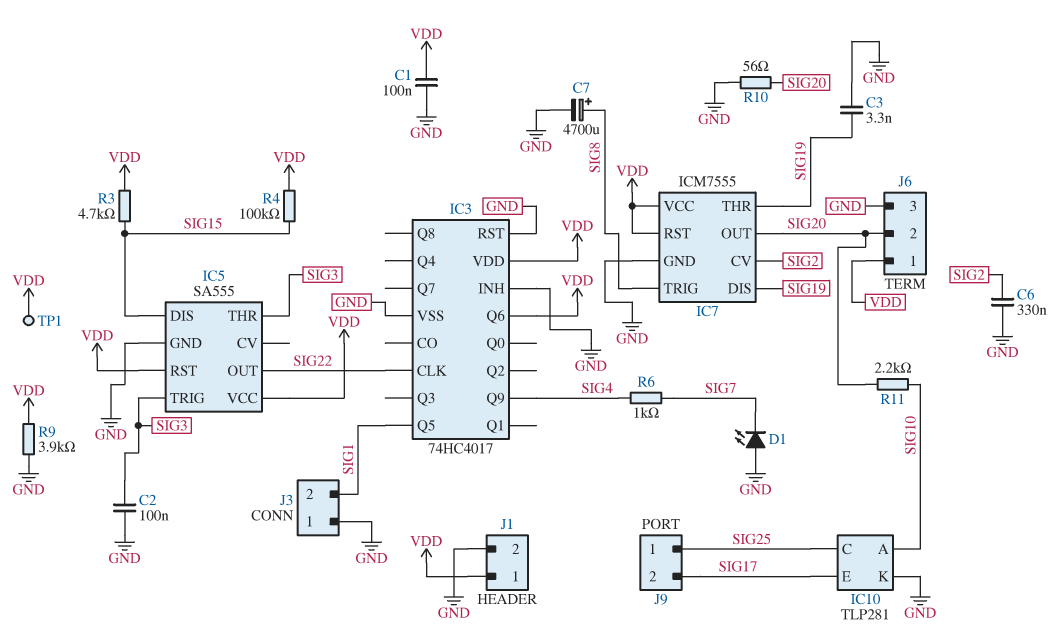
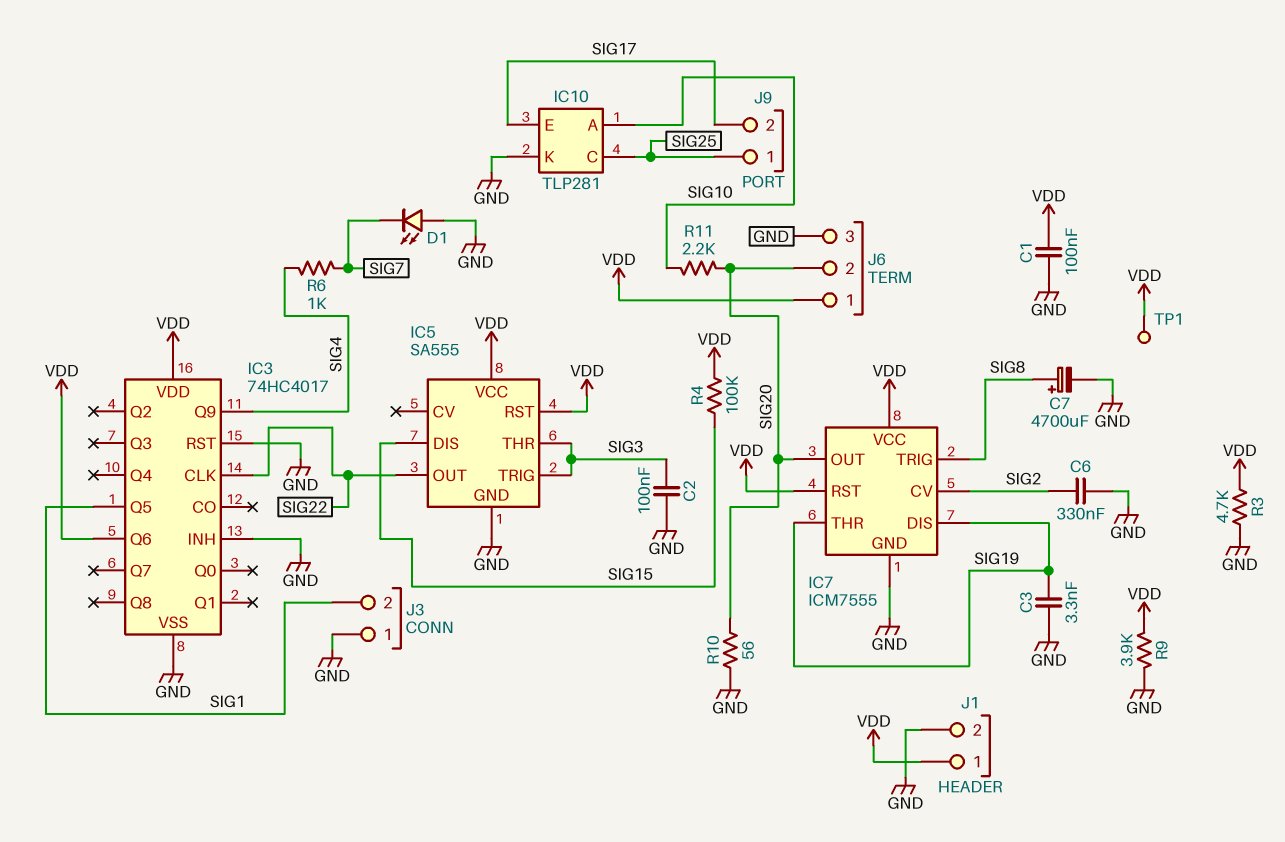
R3: 4.7k (SIG15, VDD) -> 4.7k (GND, VDD)

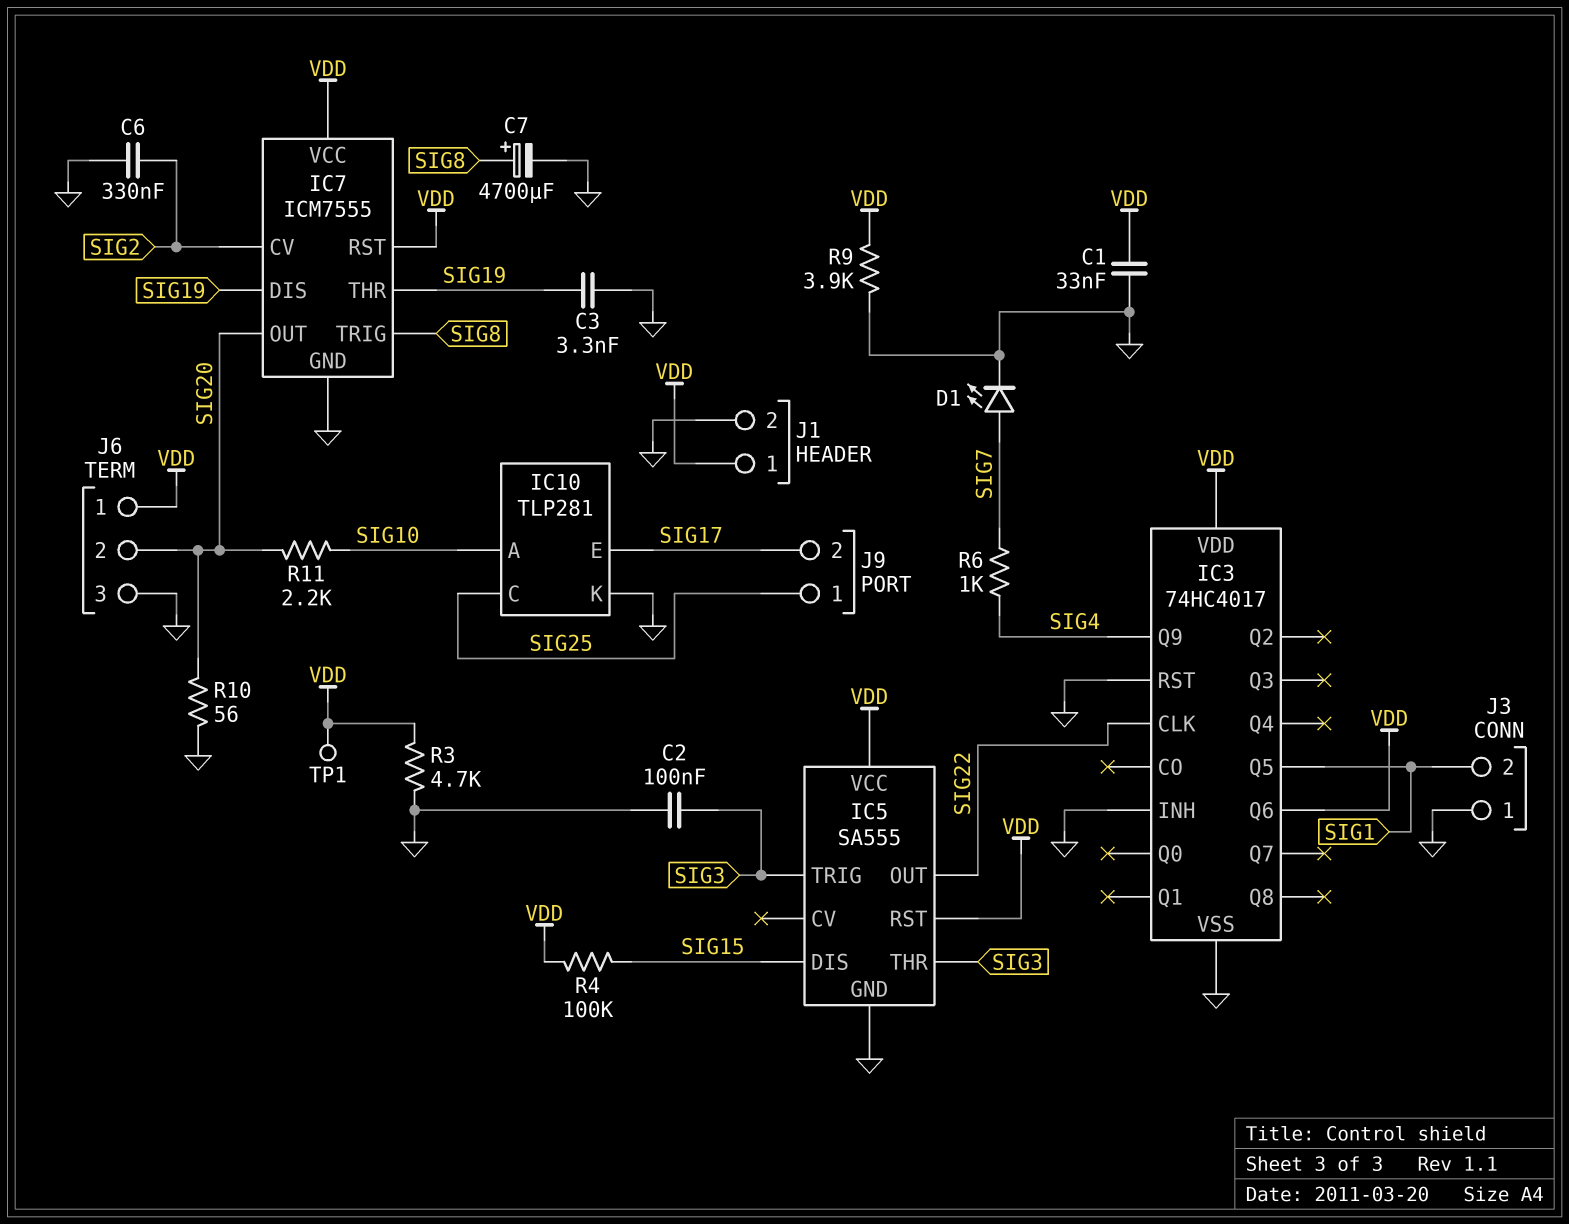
C1: 100nF (GND, VDD) -> 33nF (GND, VDD)
D1: LED (A GND, K SIG7) -> LED (A SIG7, K GND)

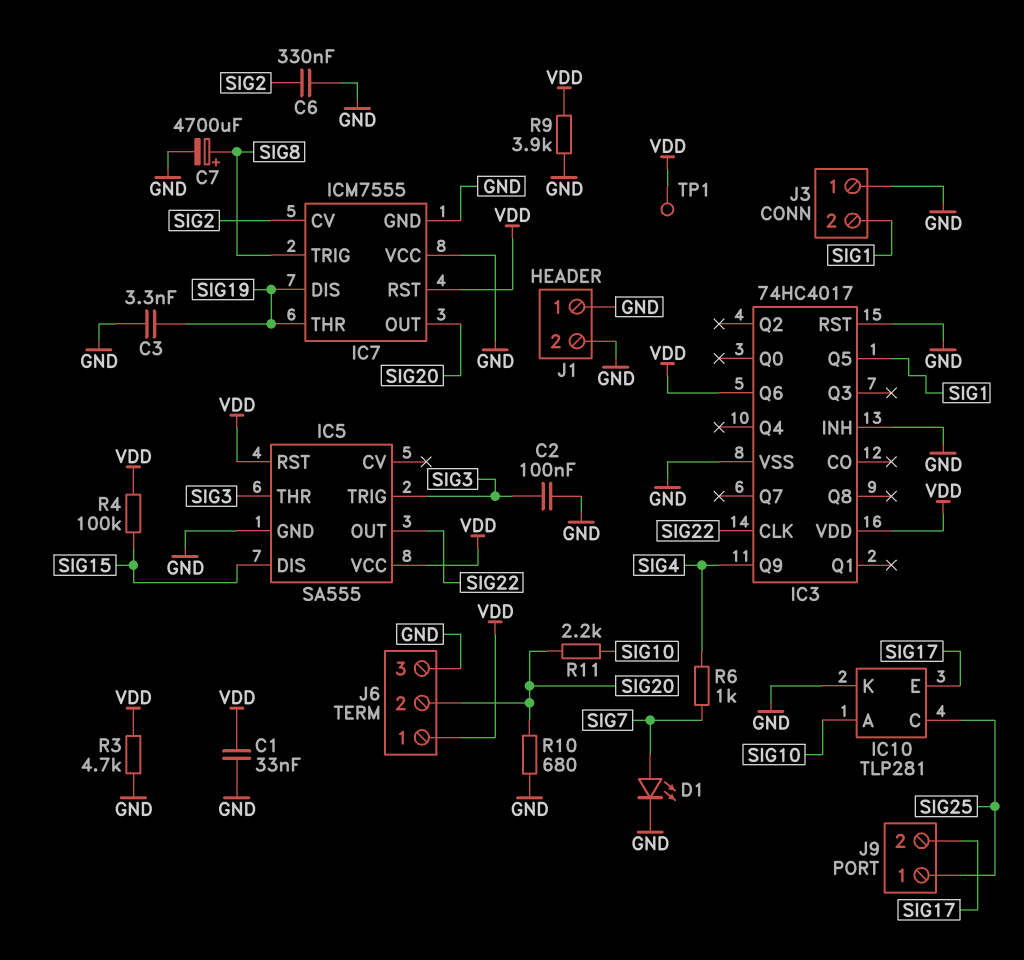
IC7 pin VCC: VDD -> GND
J1 pin 1: VDD -> GND
R10: 56 (GND, SIG20) -> 680 (GND, SIG20)

